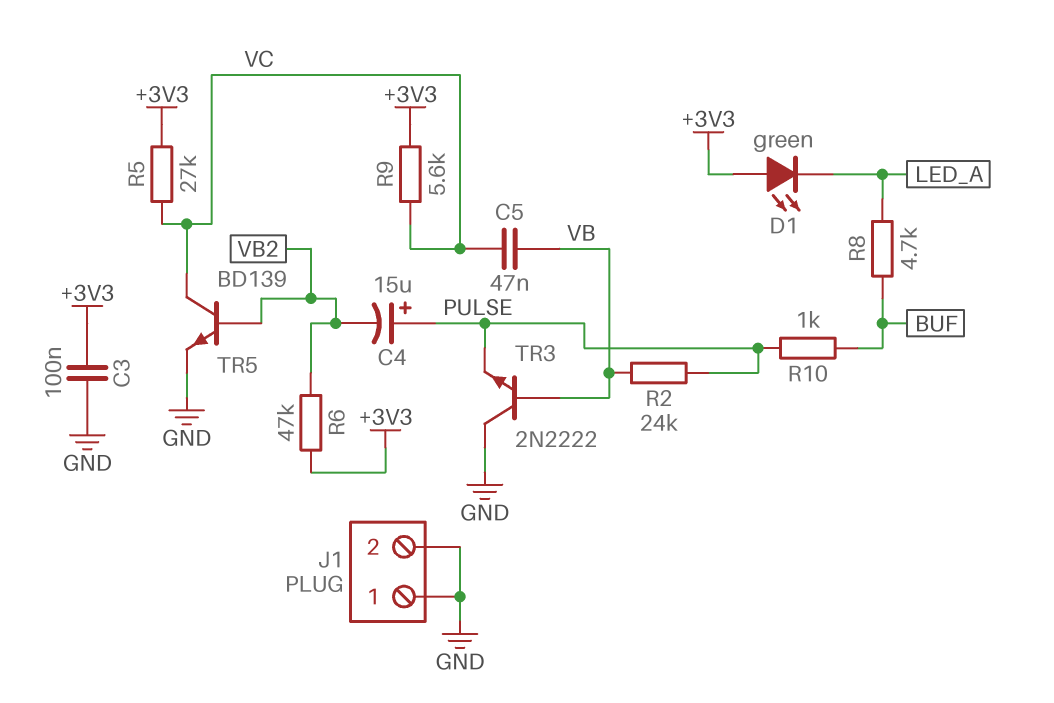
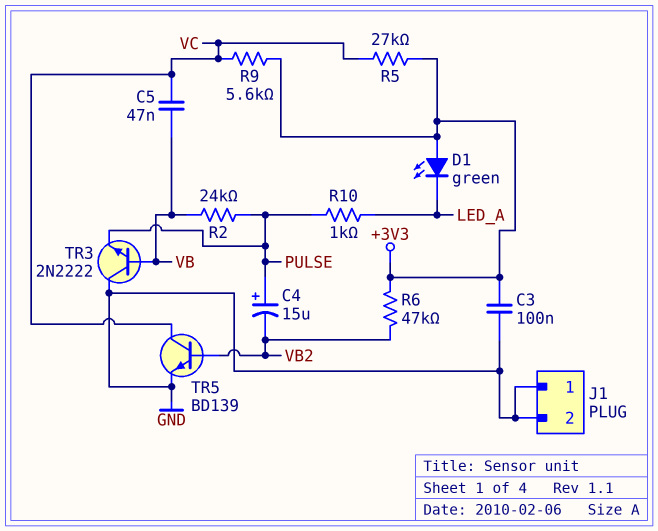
R8: 4.7k (BUF, LED_A) -> none
R10: 1k (BUF, PULSE) -> 1k (LED_A, PULSE)

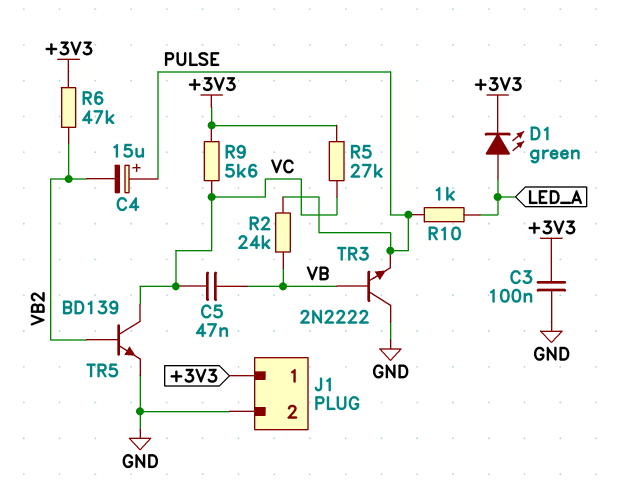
D1: LED green (A +3V3, K LED_A) -> LED green (A LED_A, K +3V3)
J1 pin 1: GND -> +3V3

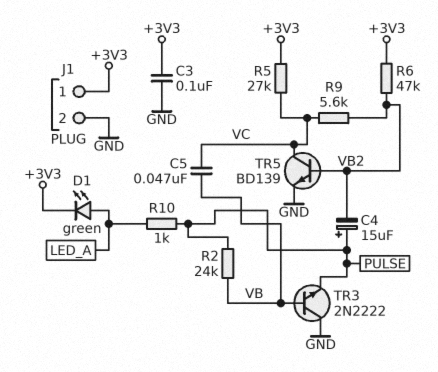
R9: 5.6k (+3V3, VC) -> 5.6k (VB2, VC)

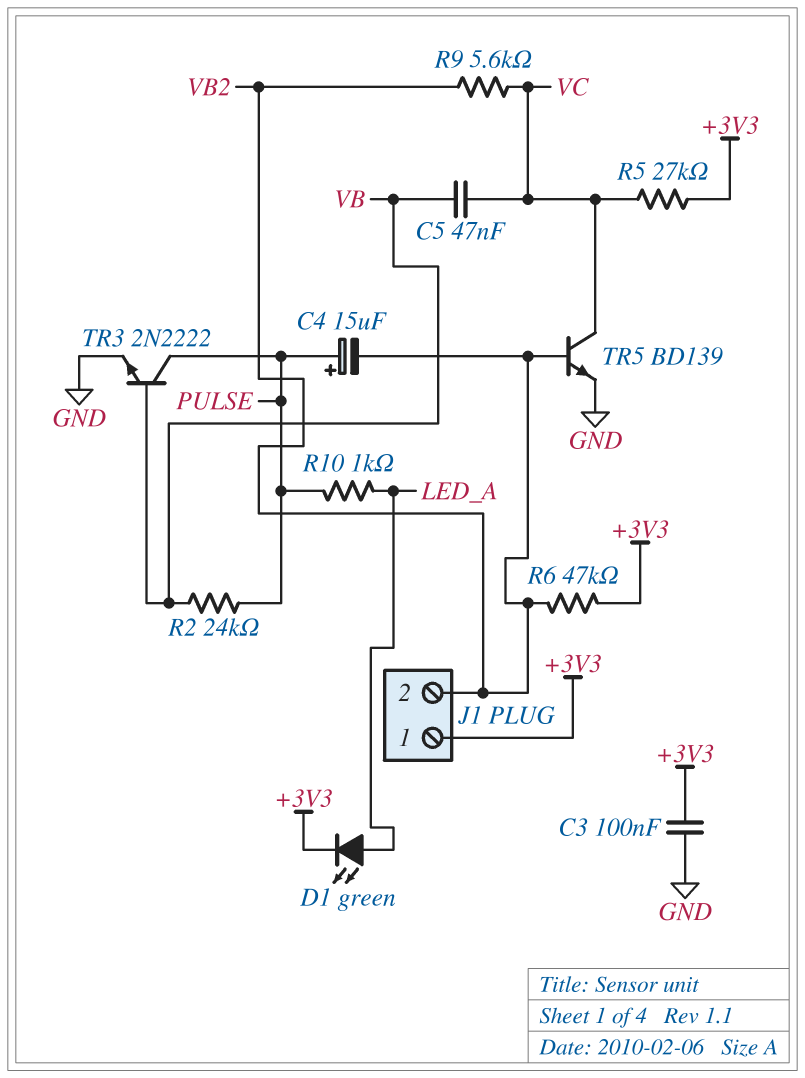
J1 pin 2: GND -> VB2
TR3: NPN 2N2222 (B VB, C GND, E PULSE) -> NPN 2N2222 (B VB, C PULSE, E GND)

